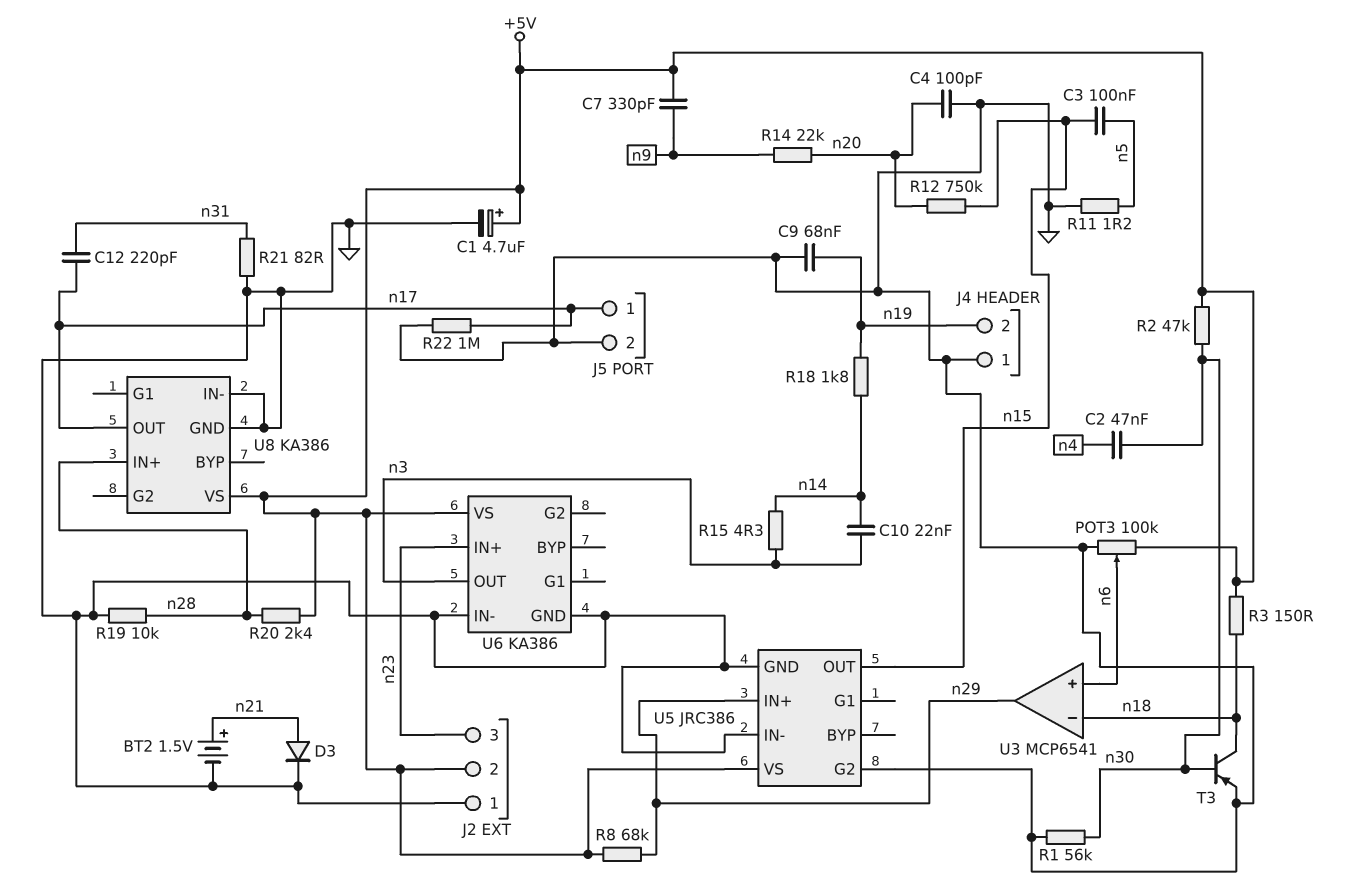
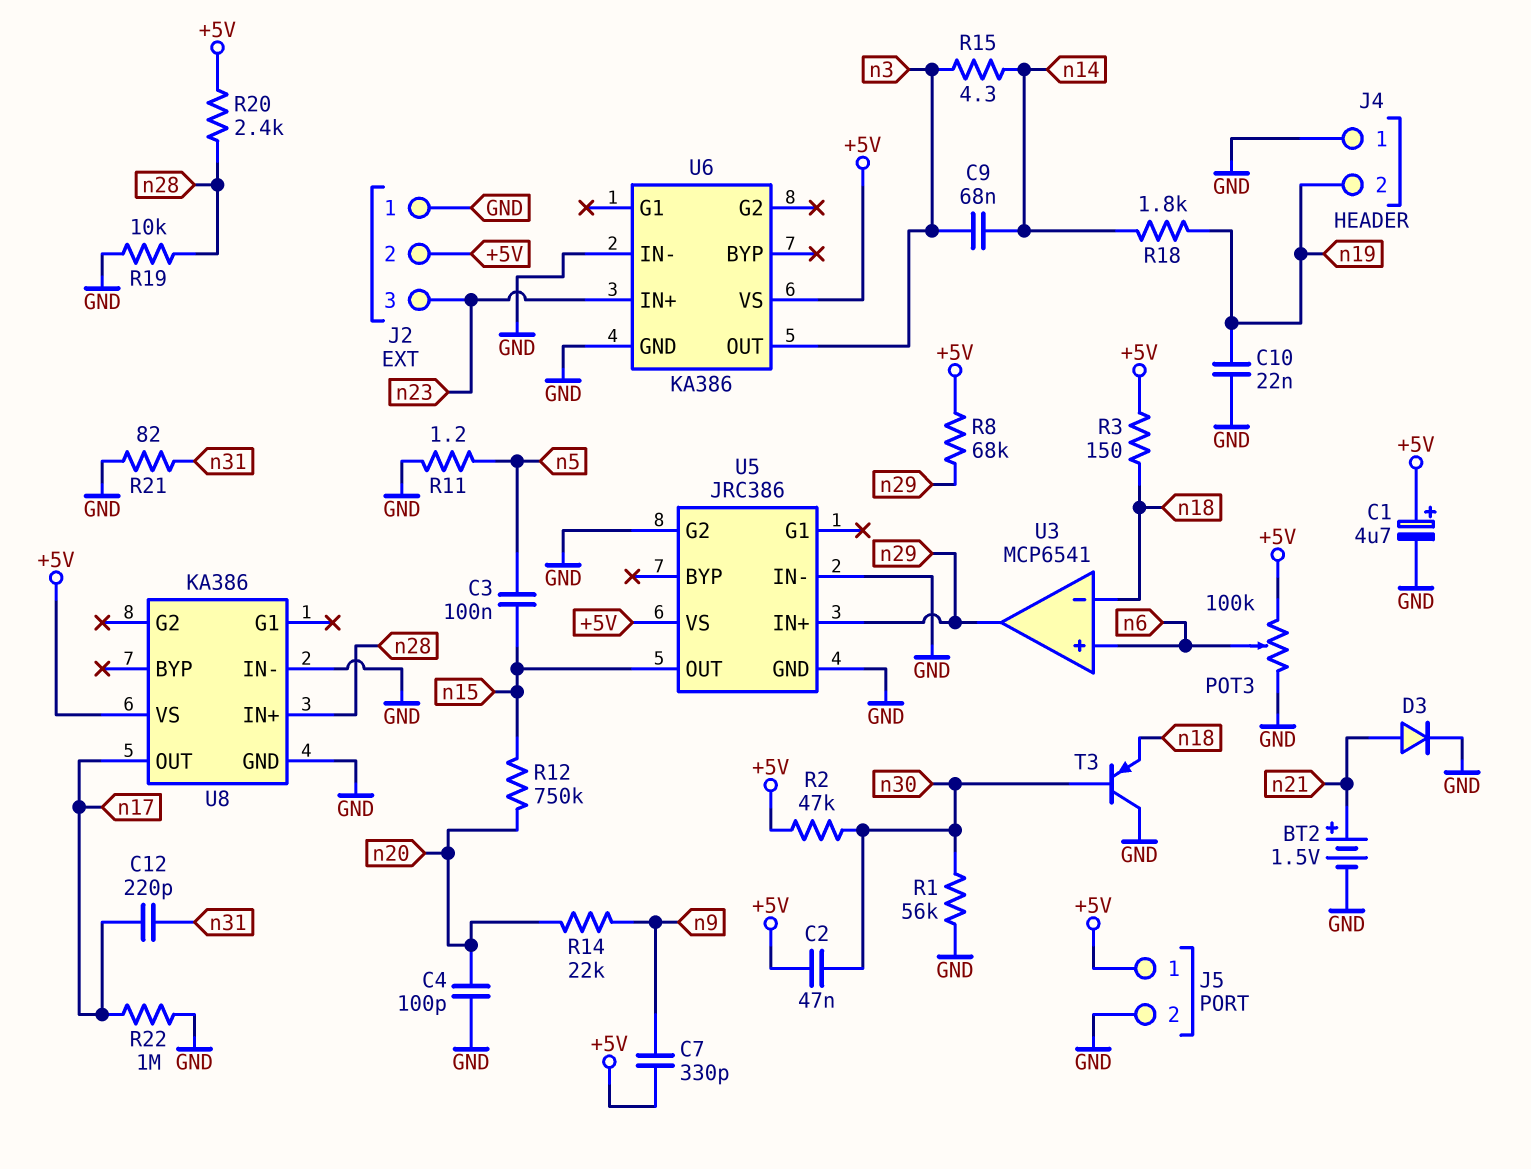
C2: 47nF (n4, n30) -> 47nF (+5V, n30)
C9: 68nF (GND, n19) -> 68nF (n3, n14)
C10: 22nF (n3, n14) -> 22nF (GND, n19)
J5 pin 1: n17 -> +5V
T3: PNP (B n30, C n18, E GND) -> PNP (B n30, C GND, E n18)

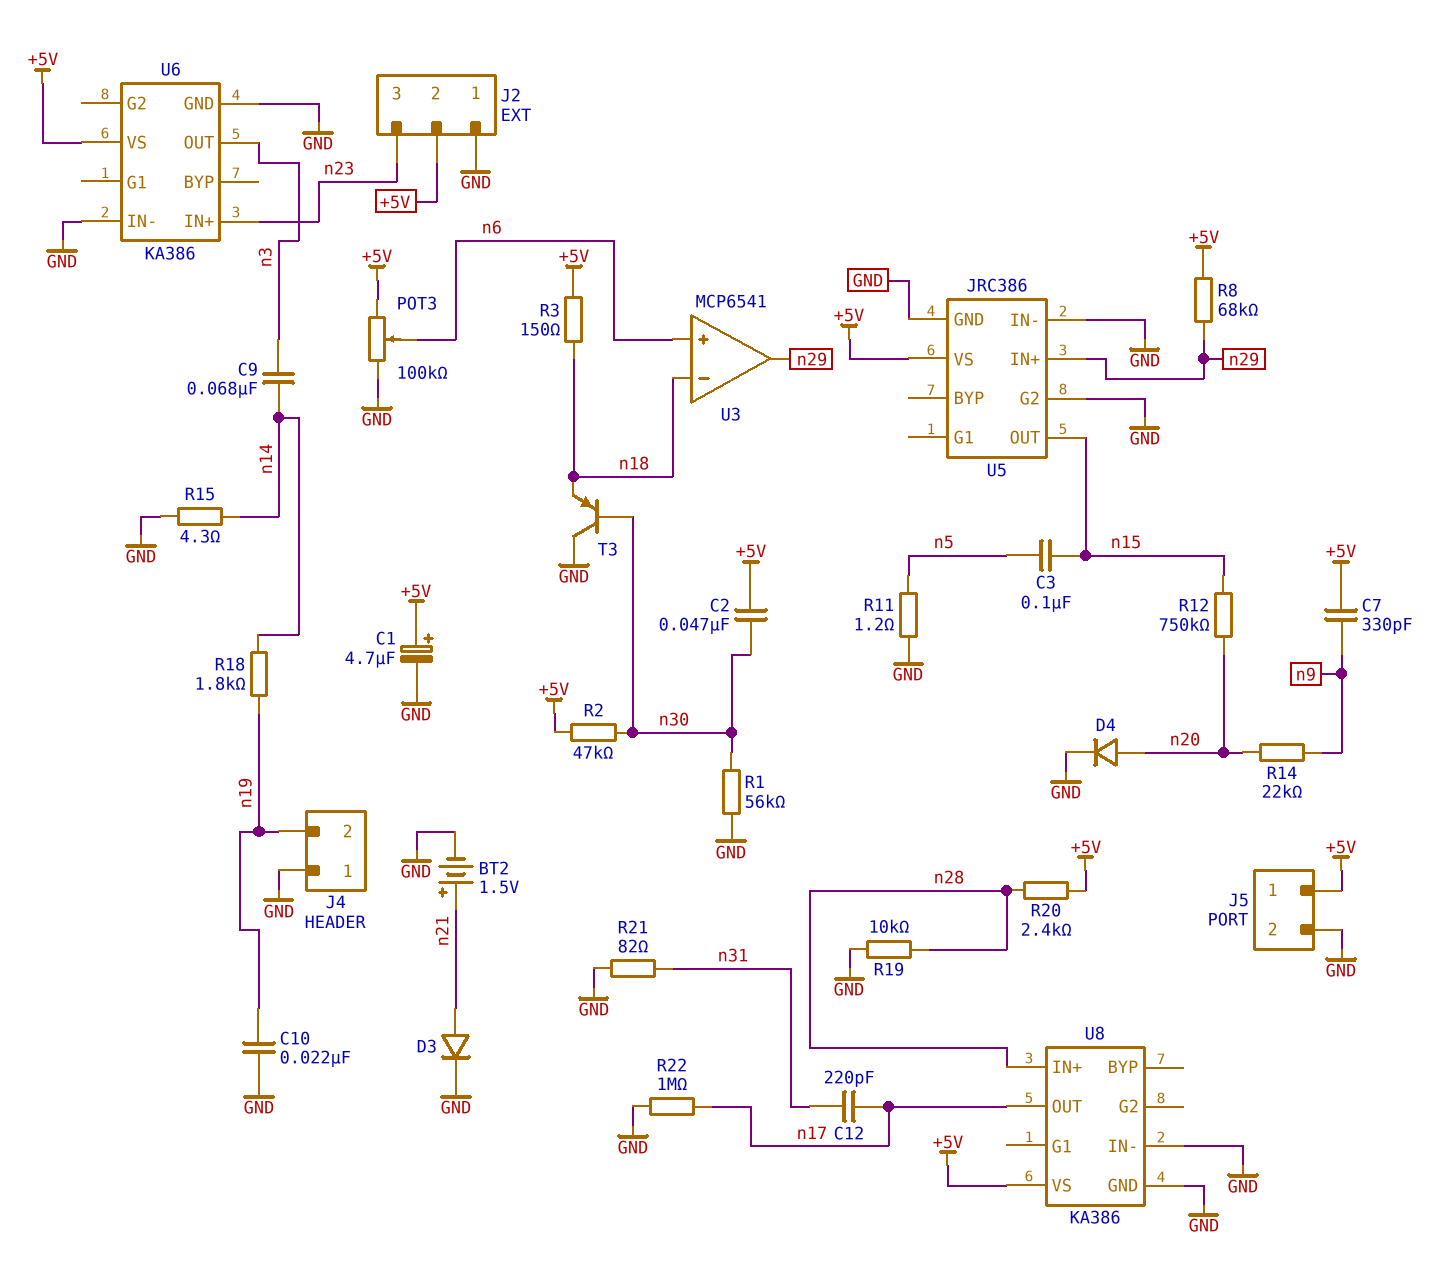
C4: 100pF (GND, n20) -> none
D4: none -> diode (A n20, K GND)
R15: 4.3 (n3, n14) -> 4.3 (GND, n14)

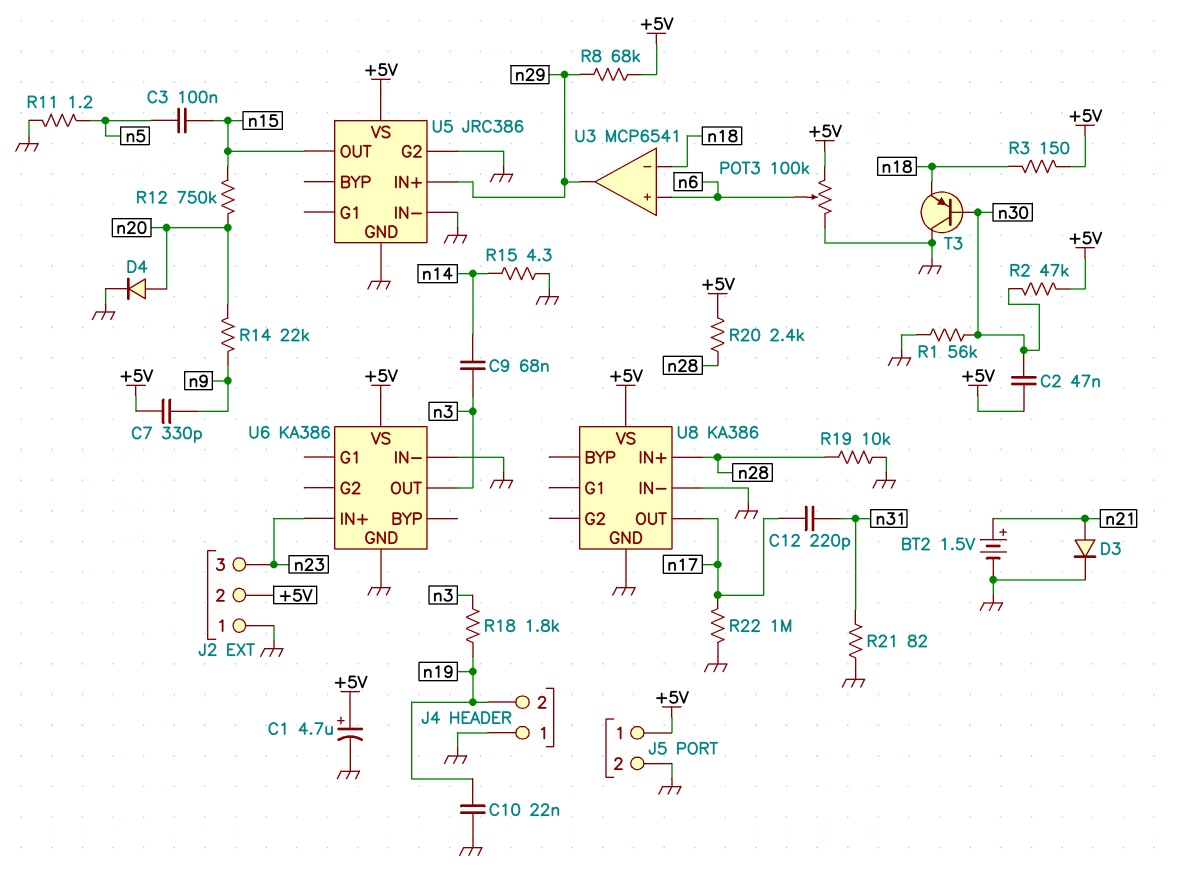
R18: 1.8k (n14, n19) -> 1.8k (n3, n19)

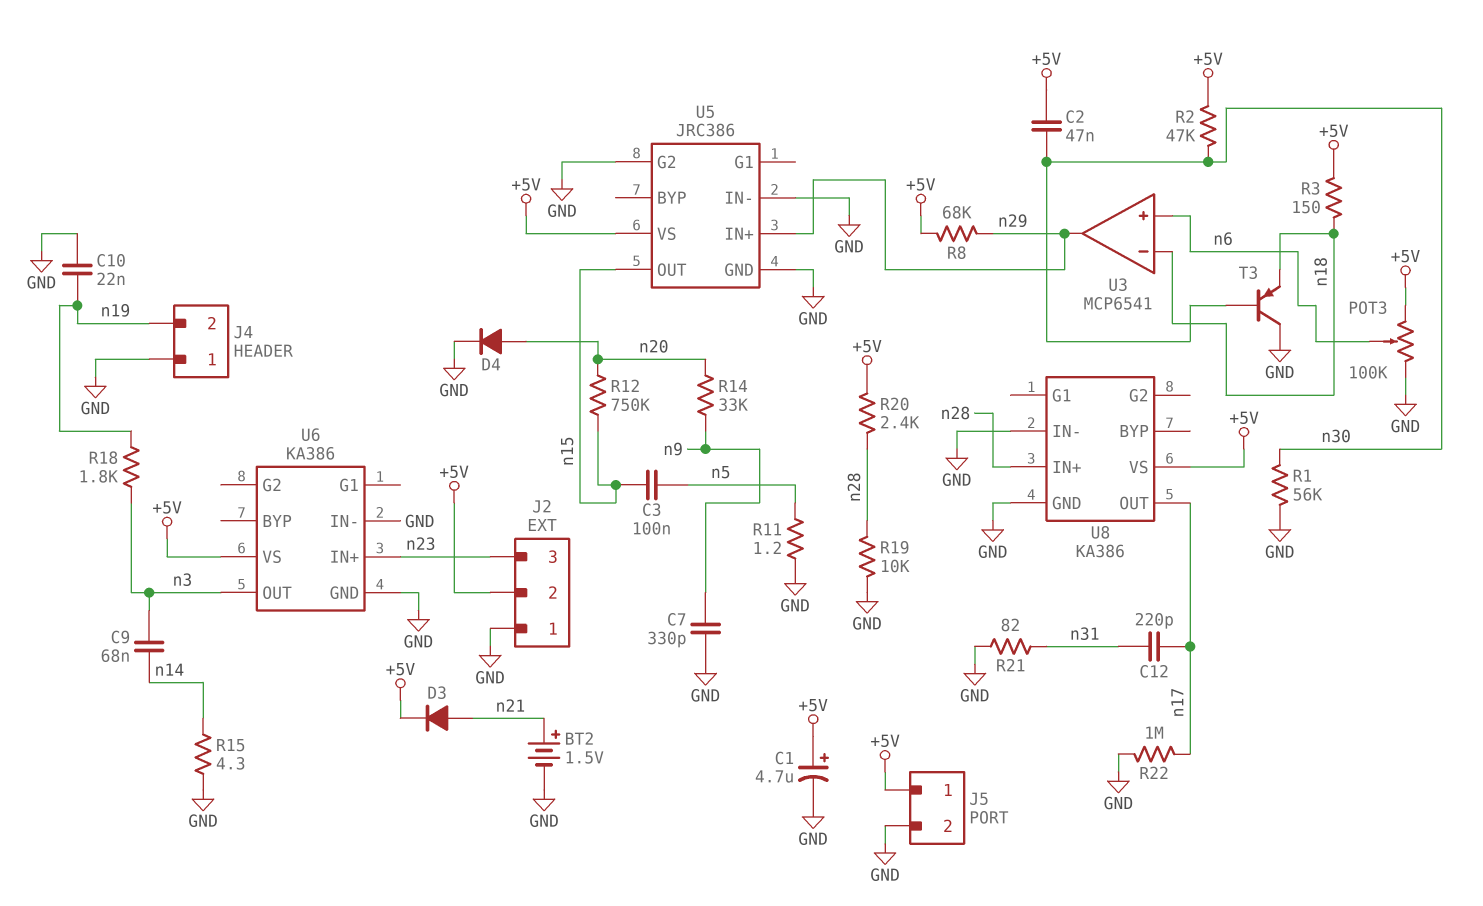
C7: 330pF (+5V, n9) -> 330pF (GND, n9)
D3: diode (A n21, K GND) -> diode (A n21, K +5V)
R14: 22k (n9, n20) -> 33k (n9, n20)

